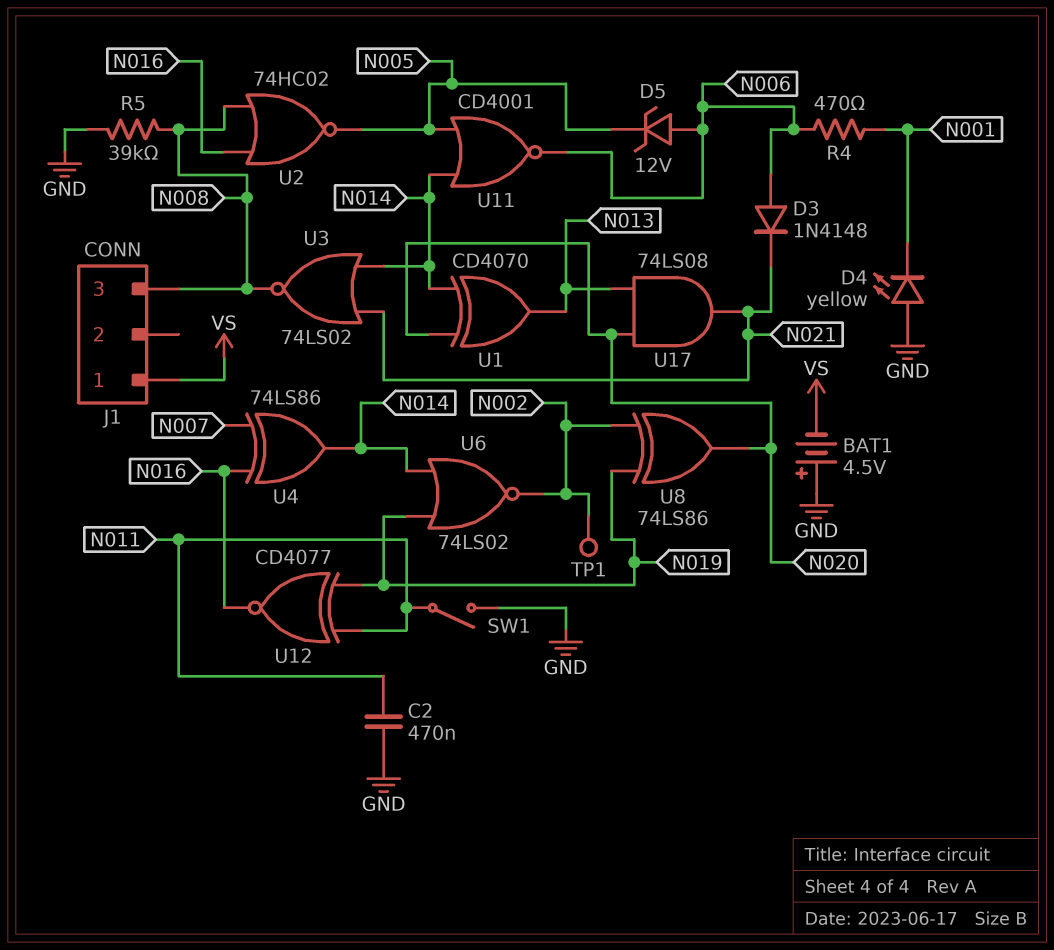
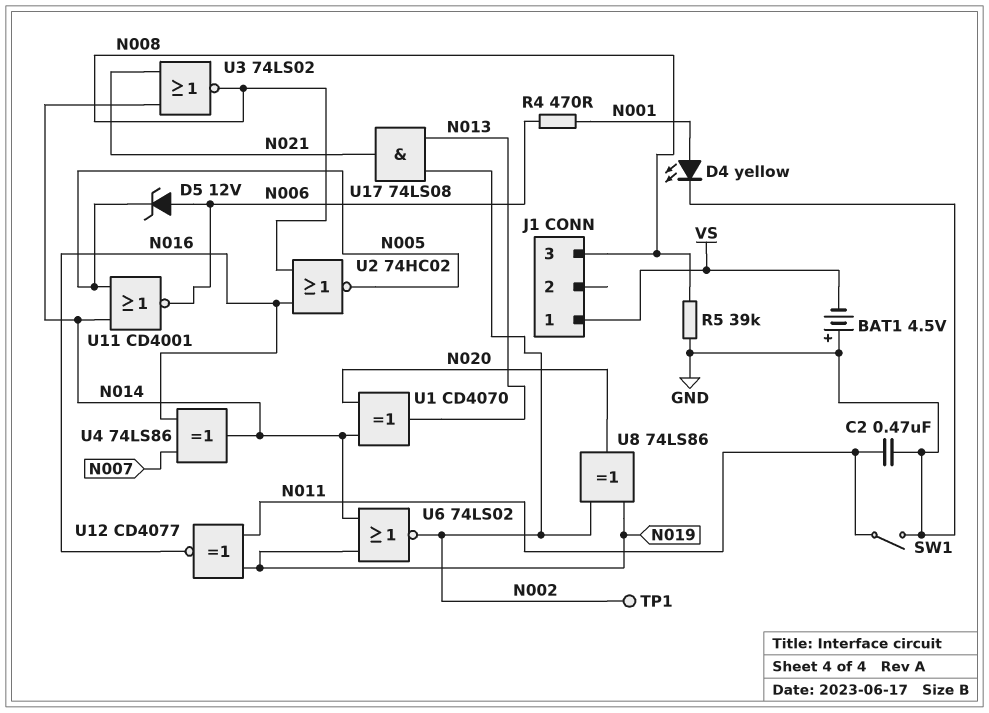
D3: diode 1N4148 (A N006, K N021) -> none
D4: LED yellow (A GND, K N001) -> LED yellow (A N001, K GND)
U17: AND 74LS08 (in N013, in N020, out N021) -> AND 74LS08 (in N002, in N013, out N021)

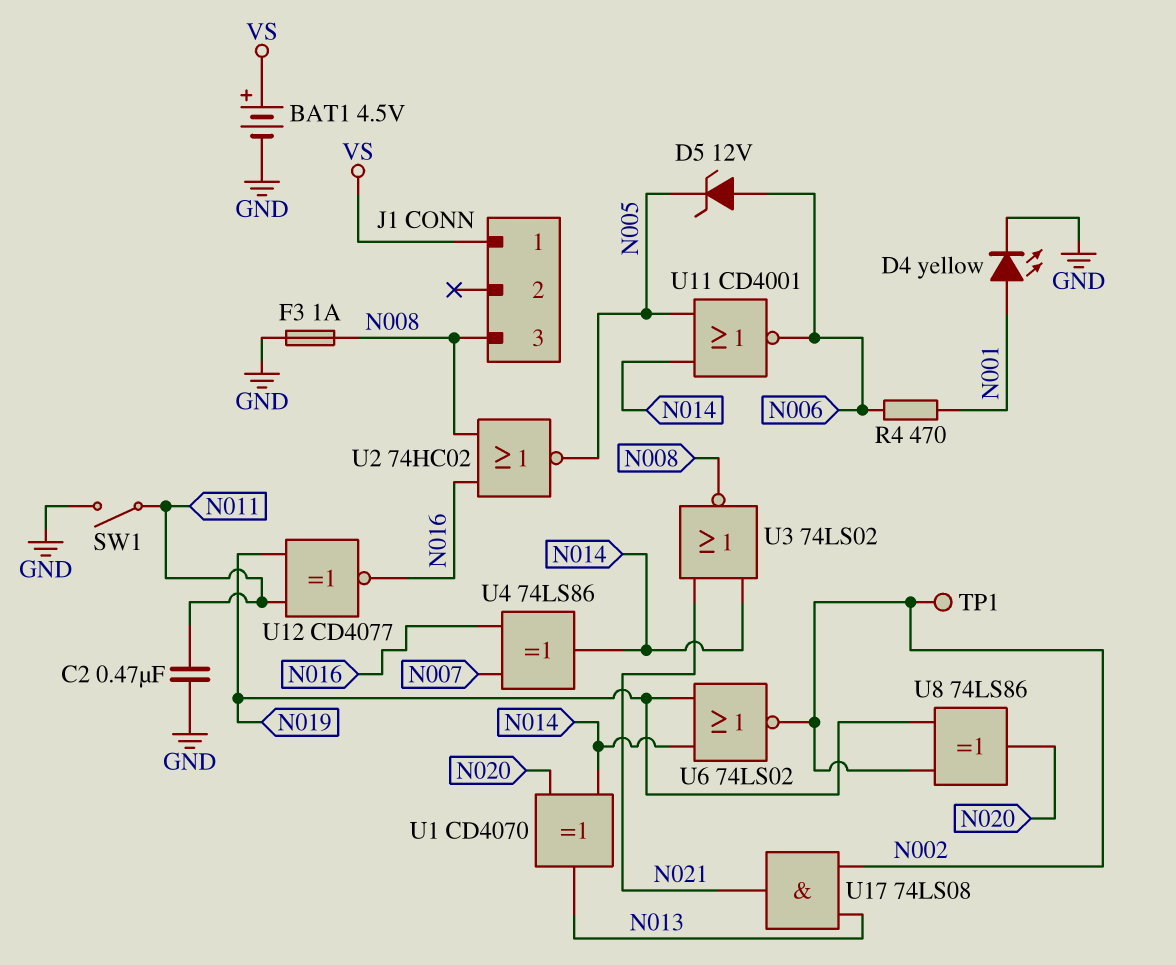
BAT1: 4.5V (plus GND, minus VS) -> 4.5V (plus VS, minus GND)
F3: none -> 1A (GND, N008)
R5: 39k (GND, N008) -> none

